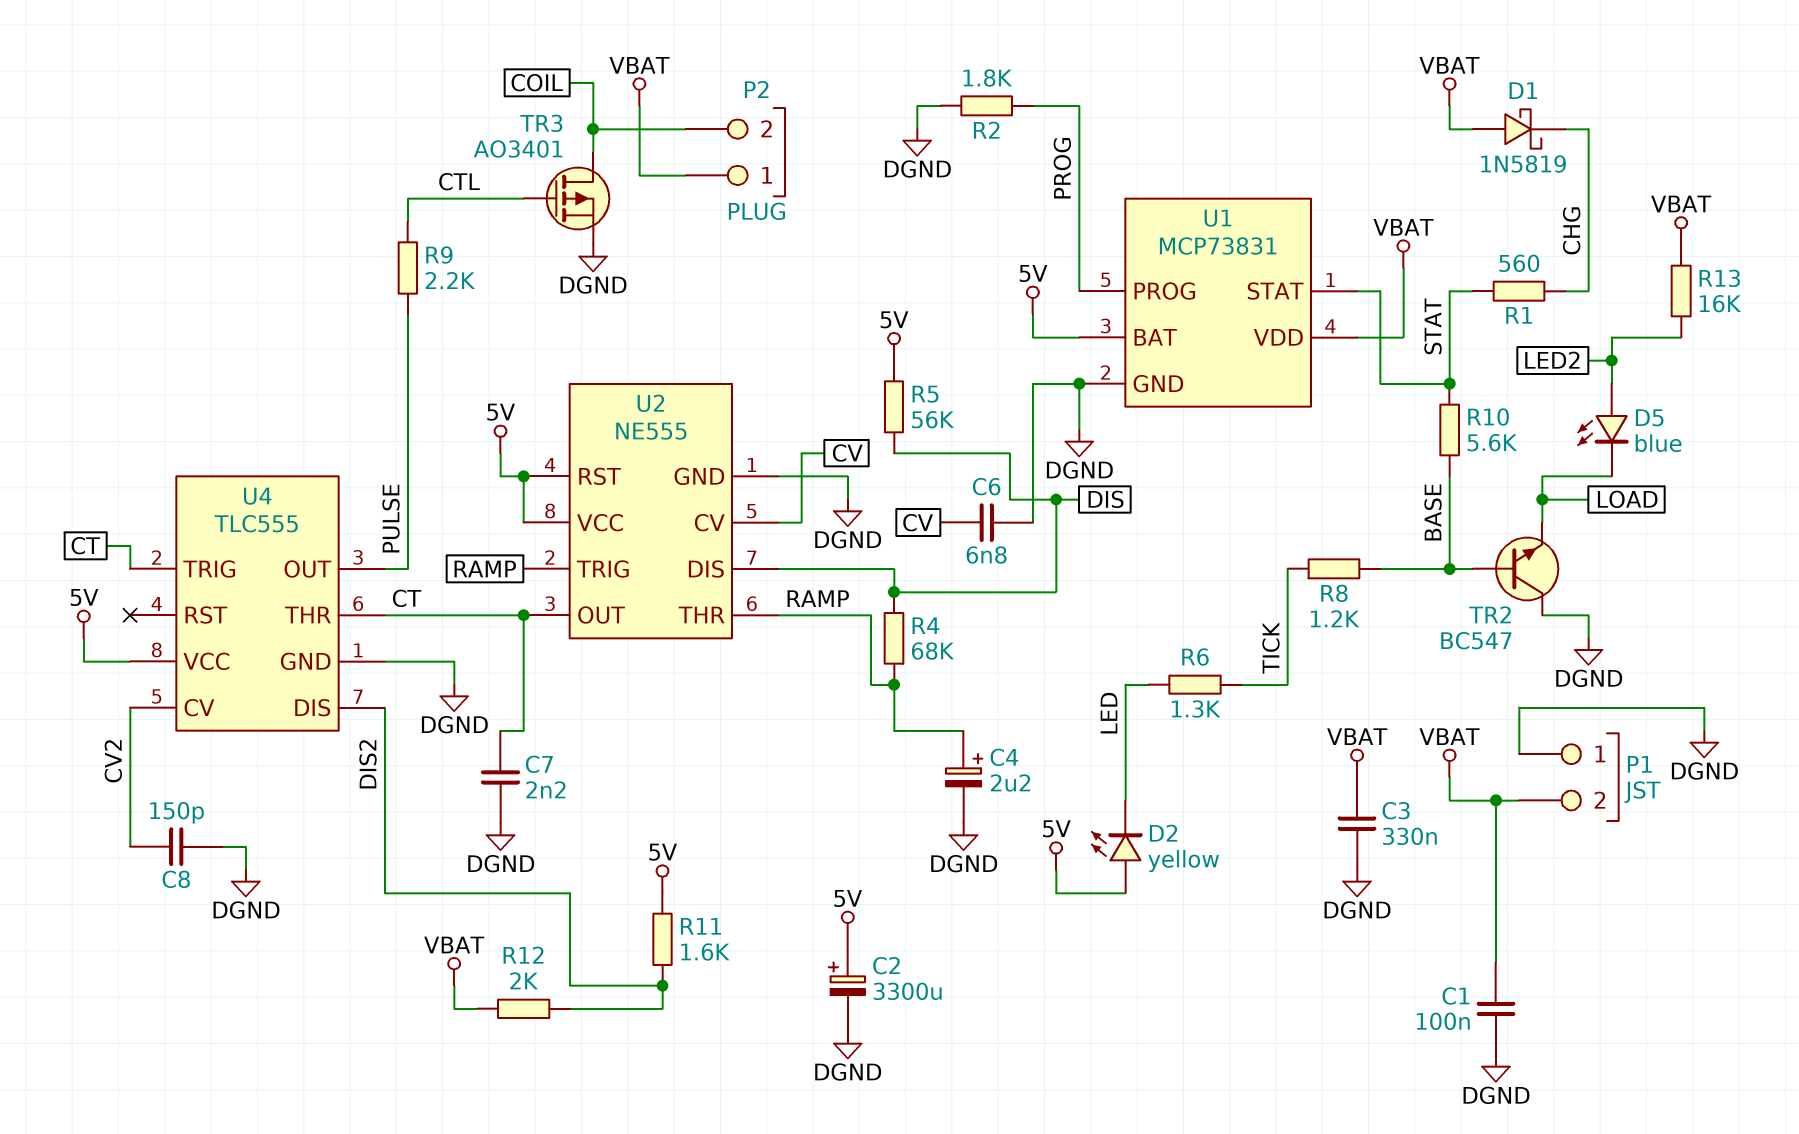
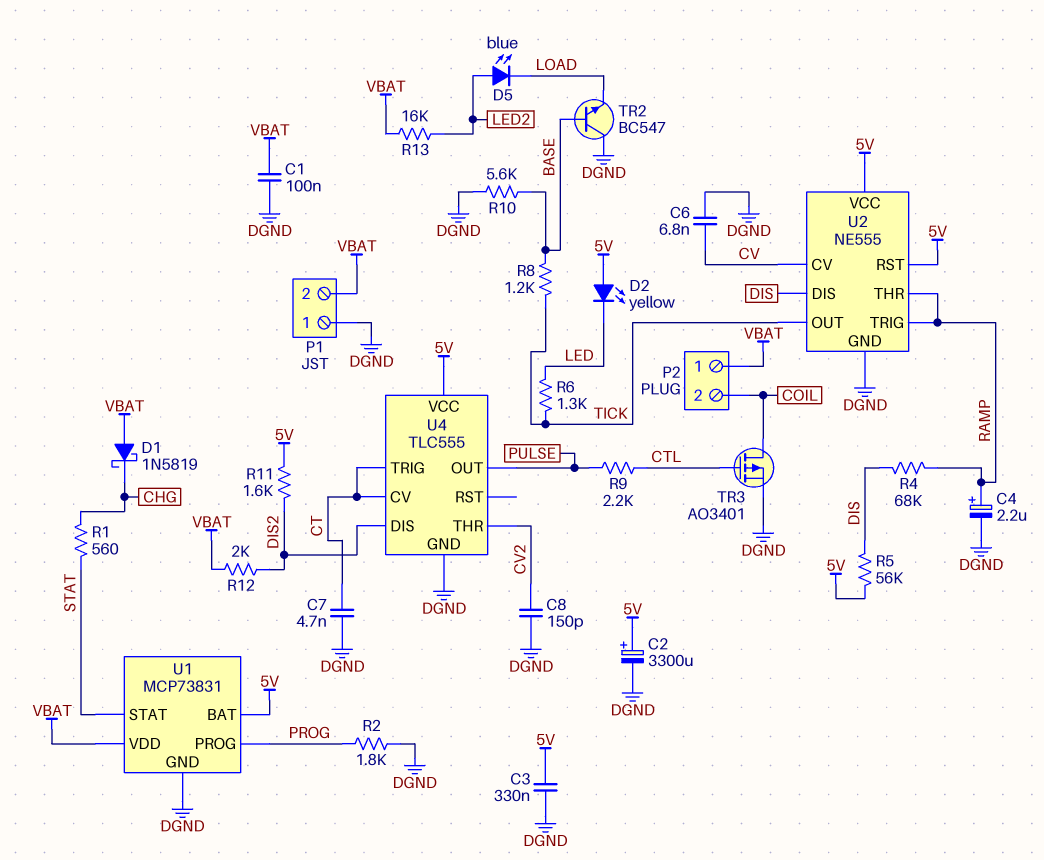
C3: 330nF (DGND, VBAT) -> 330nF (5V, DGND)
C7: 2.2nF (CT, DGND) -> 4.7nF (CT, DGND)
R10: 5.6k (BASE, STAT) -> 5.6k (BASE, DGND)
U2 pin OUT: CT -> TICK
U4 pin CV: CV2 -> CT
U4 pin THR: CT -> CV2

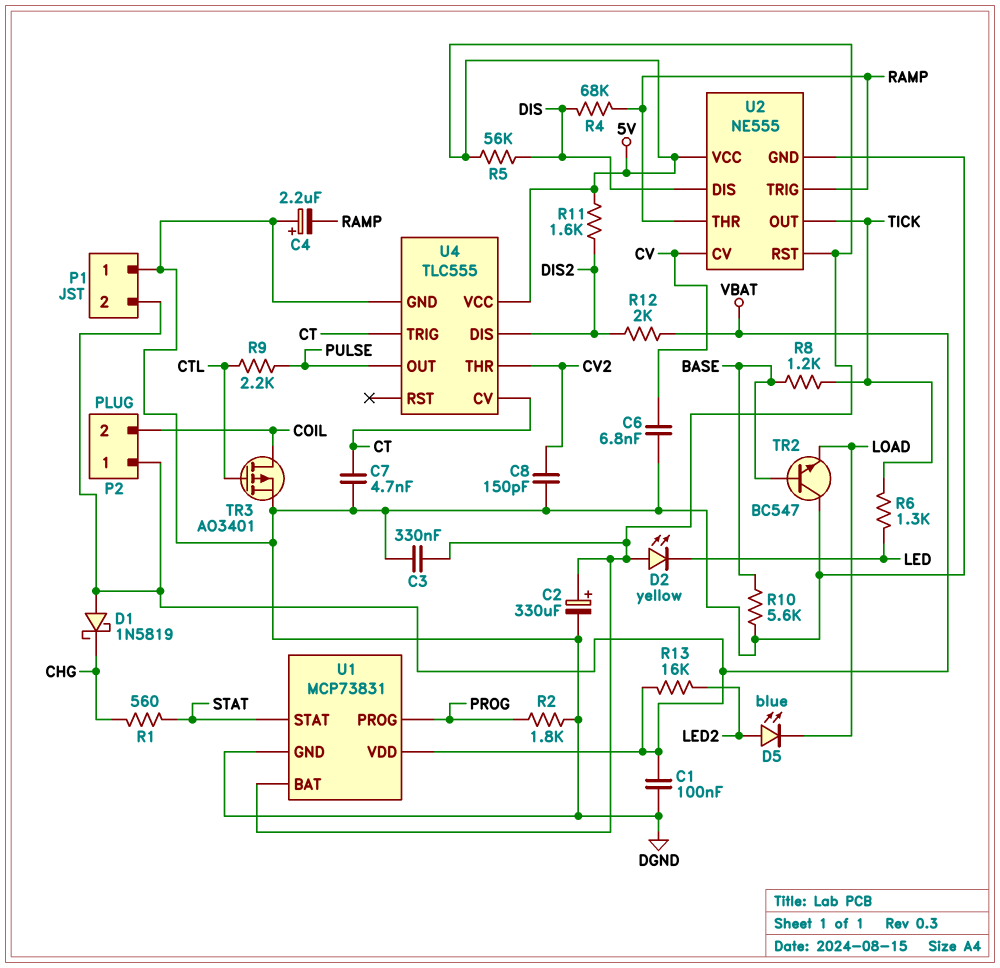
C2: 3300uF (plus 5V, minus DGND) -> 330uF (plus 5V, minus DGND)
C4: 2.2uF (plus RAMP, minus DGND) -> 2.2uF (plus DGND, minus RAMP)

